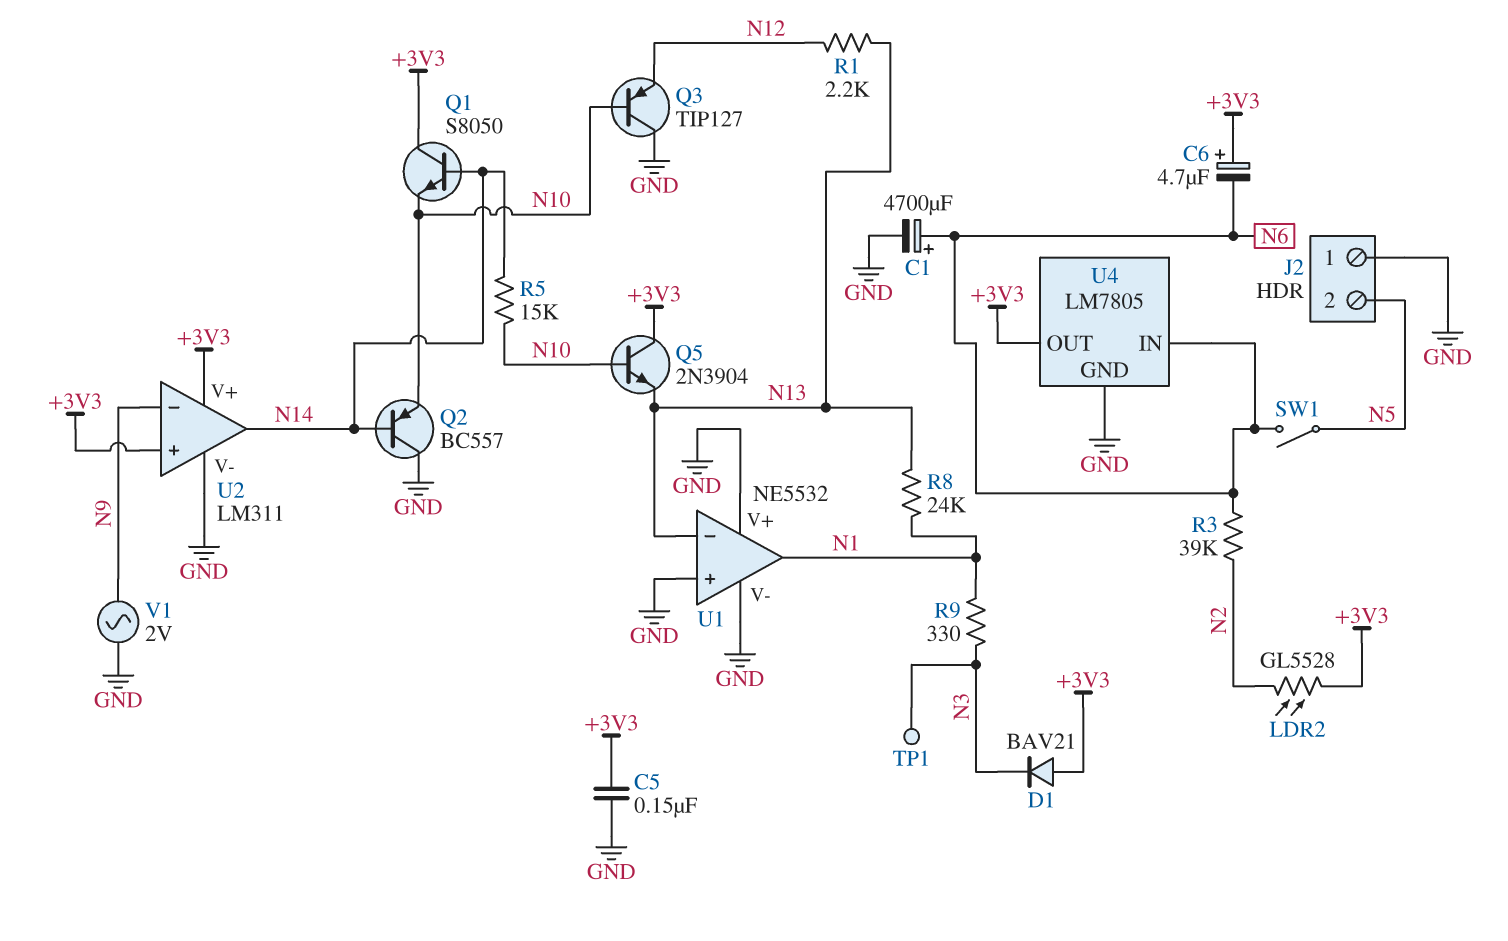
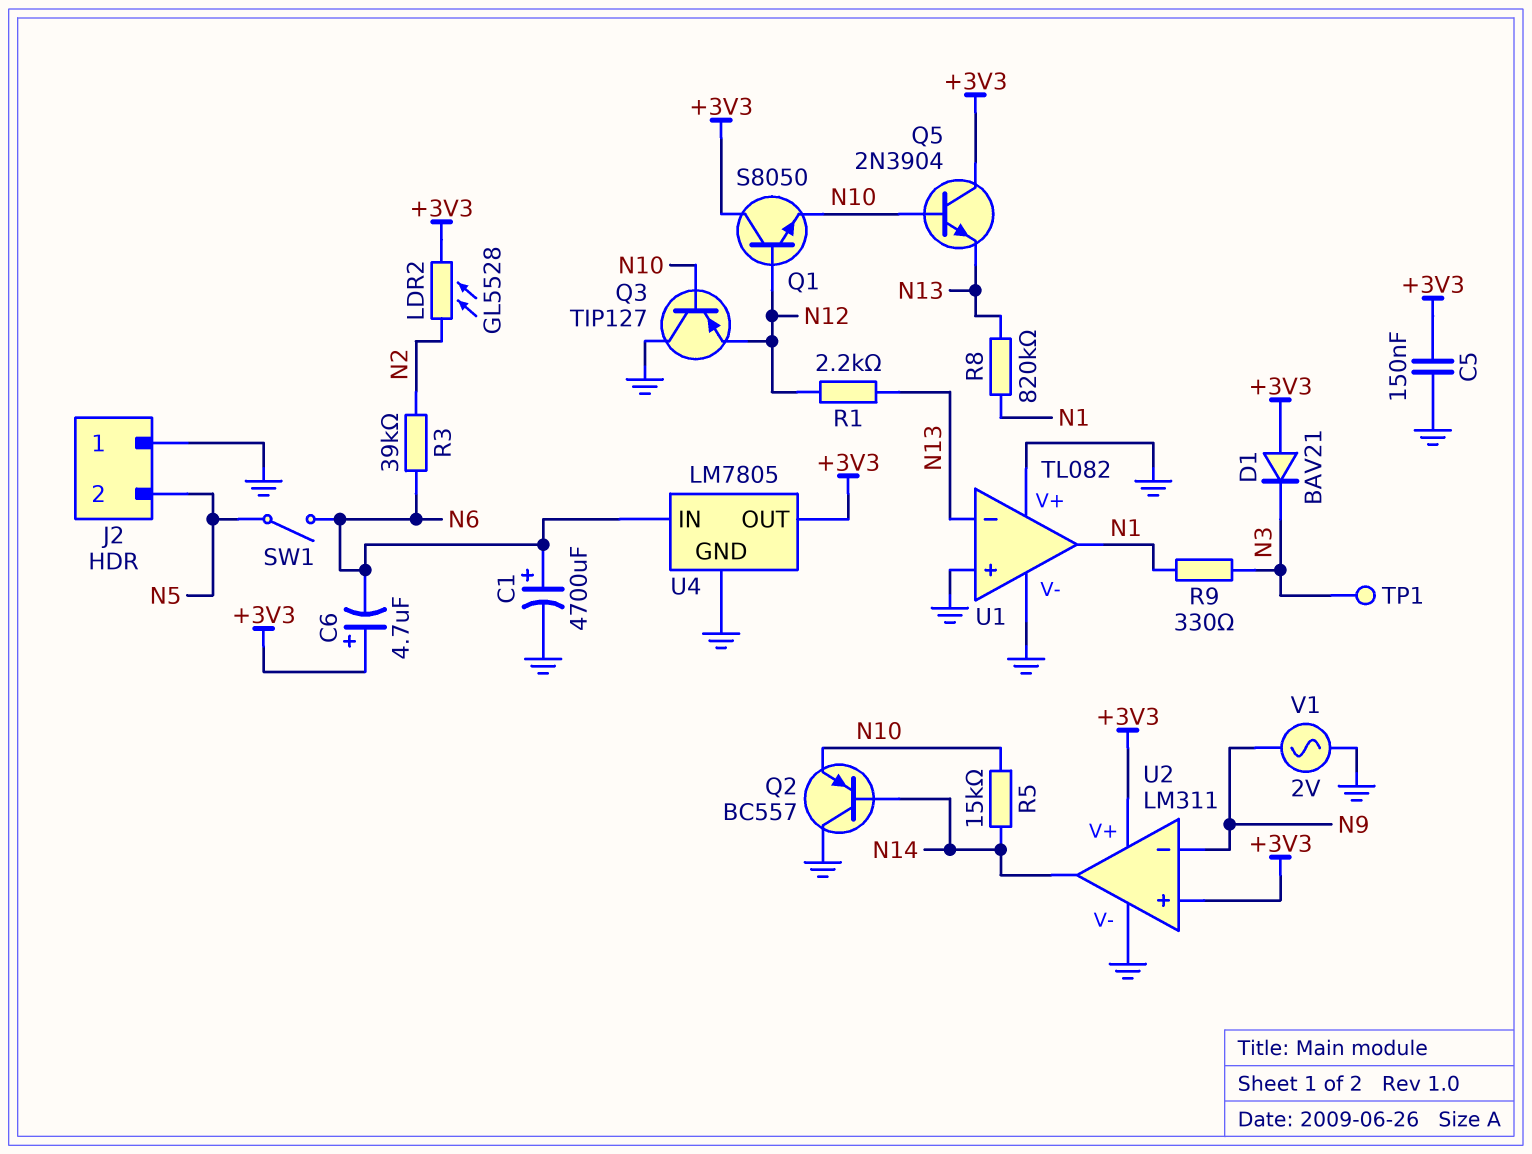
Q1: NPN S8050 (B N14, C +3V3, E N10) -> NPN S8050 (B N12, C +3V3, E N10)
R8: 24k (N1, N13) -> 820k (N1, N13)
U1: NE5532 -> TL082

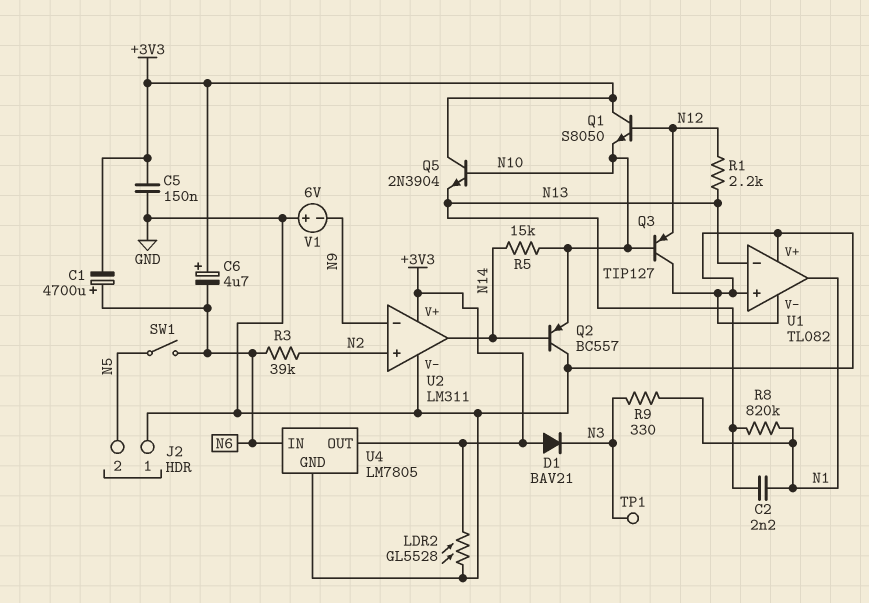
C1: 4700uF (plus N6, minus GND) -> 4700uF (plus N6, minus +3V3)
C2: none -> 2.2nF (N1, N13)
LDR2: GL5528 (+3V3, N2) -> GL5528 (+3V3, GND)
U2 pin in+: +3V3 -> N2
V1: AC 2V (GND, N9) -> 6V (plus GND, minus N9)

